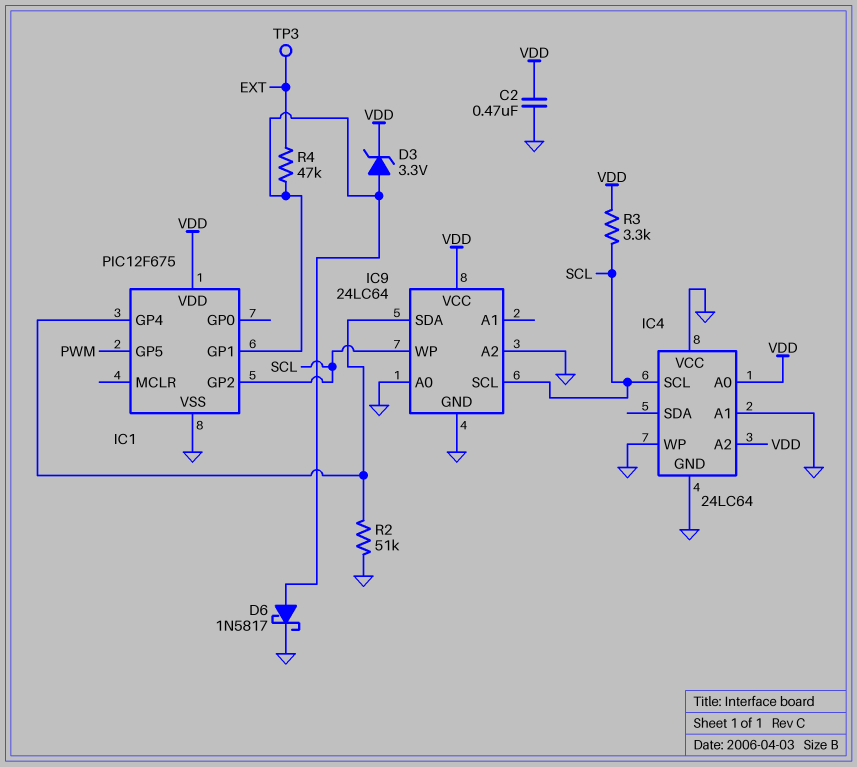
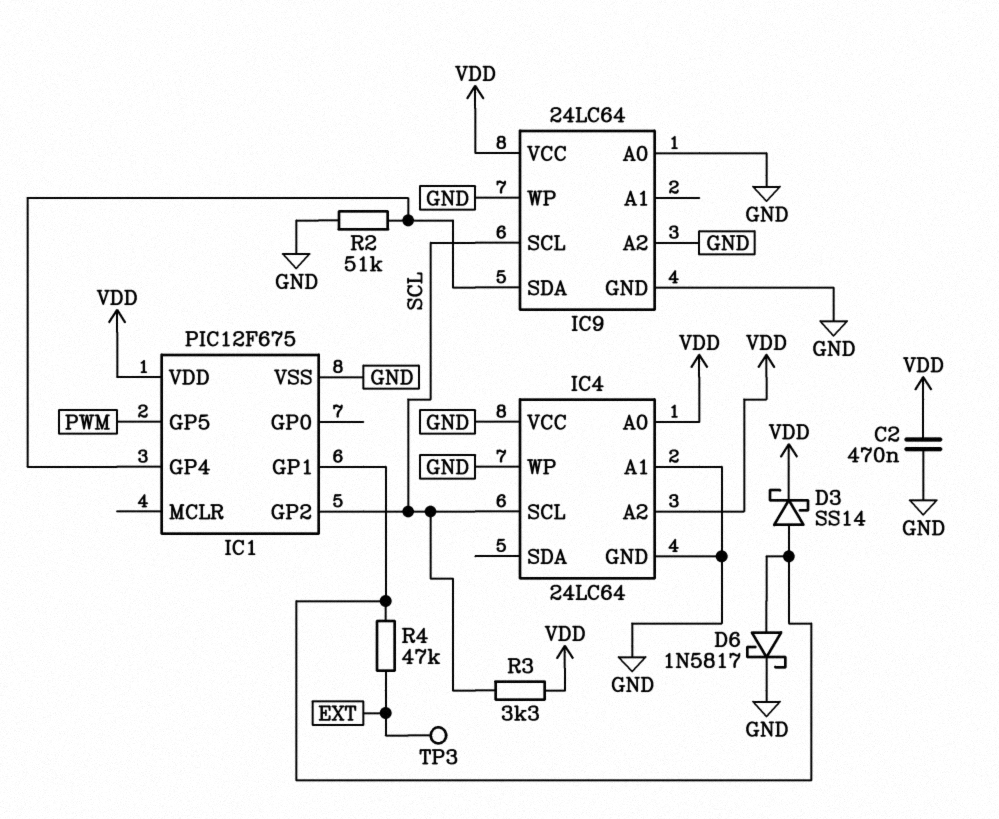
D3: zener 3.3V (A IC1/GP1, K VDD) -> schottky SS14 (A IC1/GP1, K VDD)
IC9 pin WP: SCL -> GND

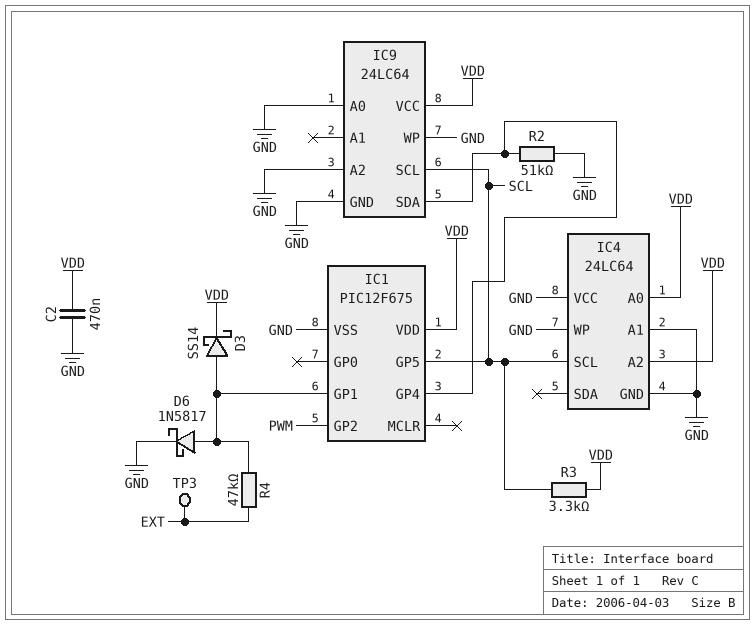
IC1 pin GP2: SCL -> PWM
IC1 pin GP5: PWM -> SCL

